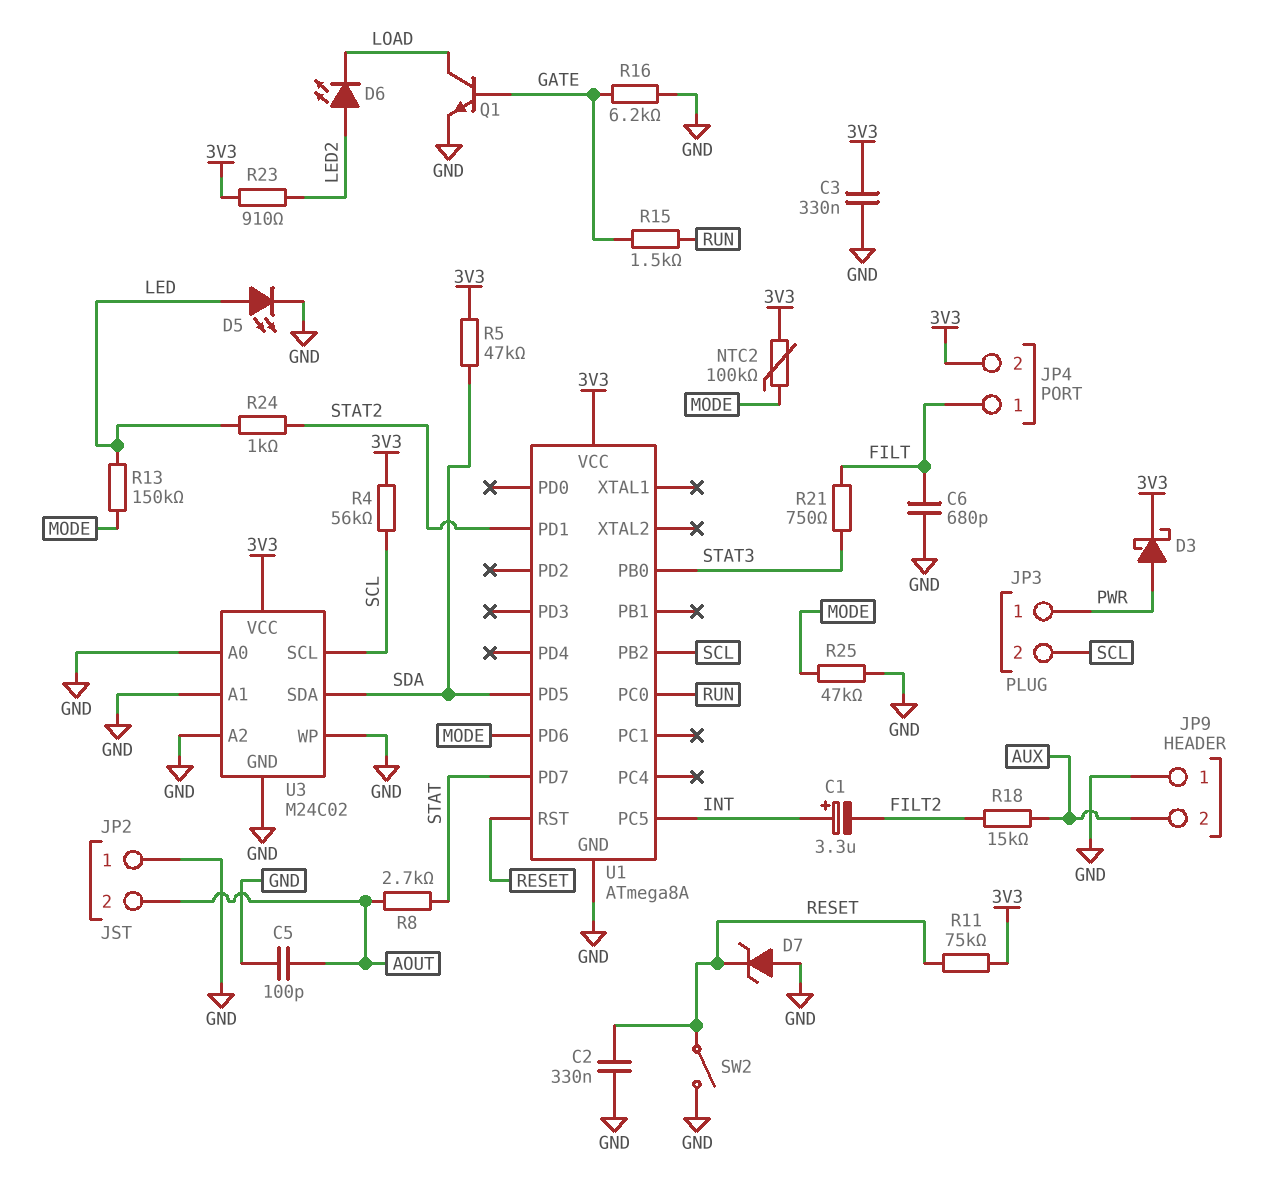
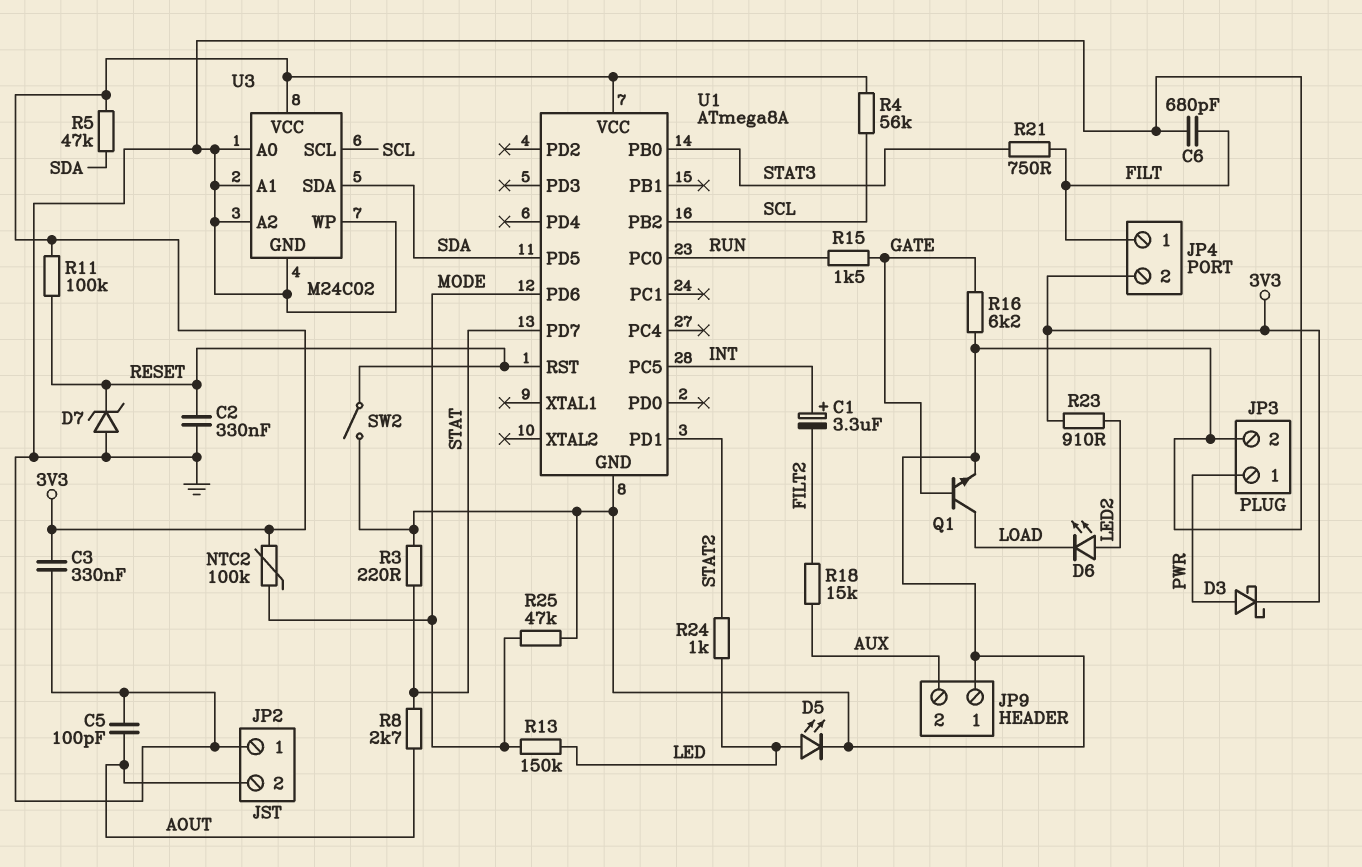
JP3 pin 2: SCL -> GND
R3: none -> 220 (GND, STAT)
R11: 75k (3V3, RESET) -> 100k (3V3, RESET)

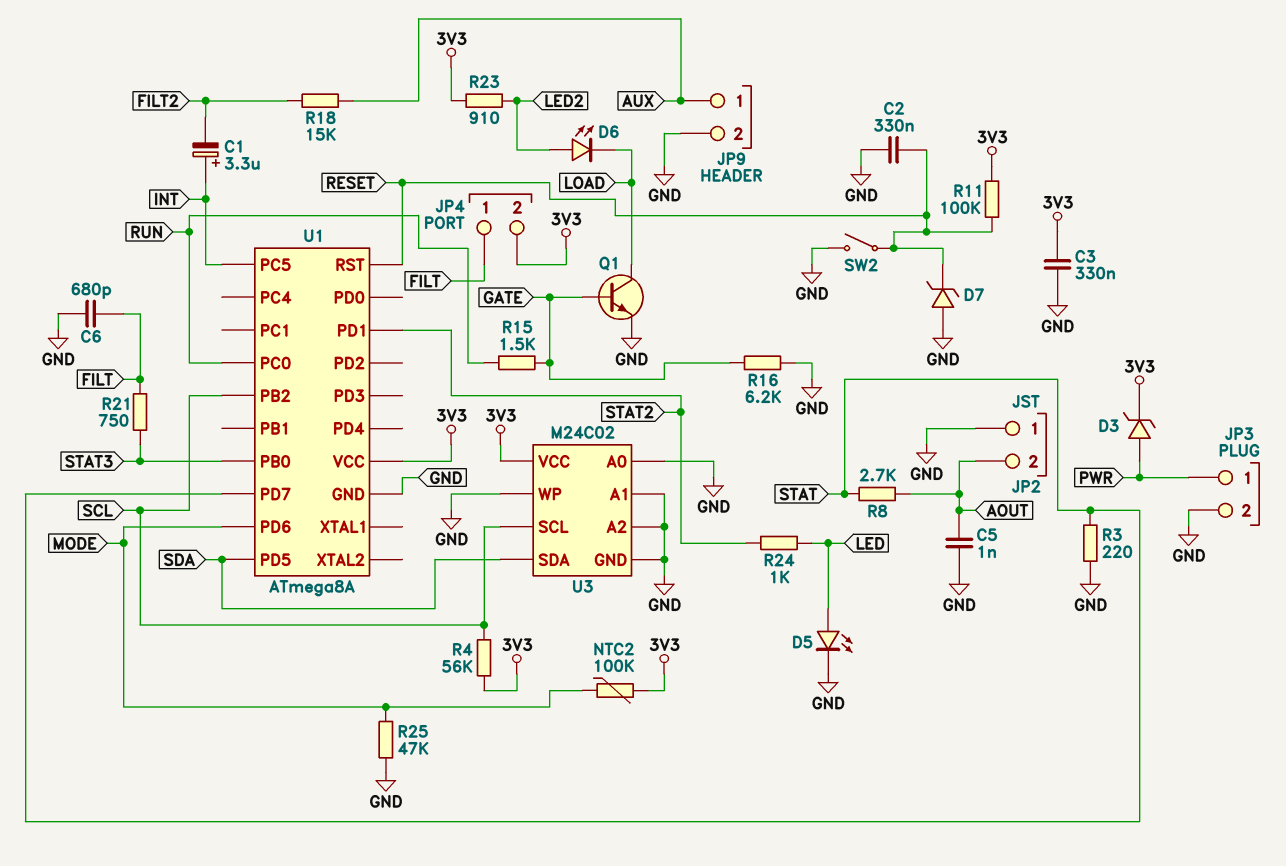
C5: 100pF (AOUT, GND) -> 1nF (AOUT, GND)
D3: schottky (A PWR, K 3V3) -> zener (A PWR, K 3V3)
JP9 pin 1: GND -> AUX
JP9 pin 2: AUX -> GND
R5: 47k (3V3, SDA) -> none
R13: 150k (LED, MODE) -> none

